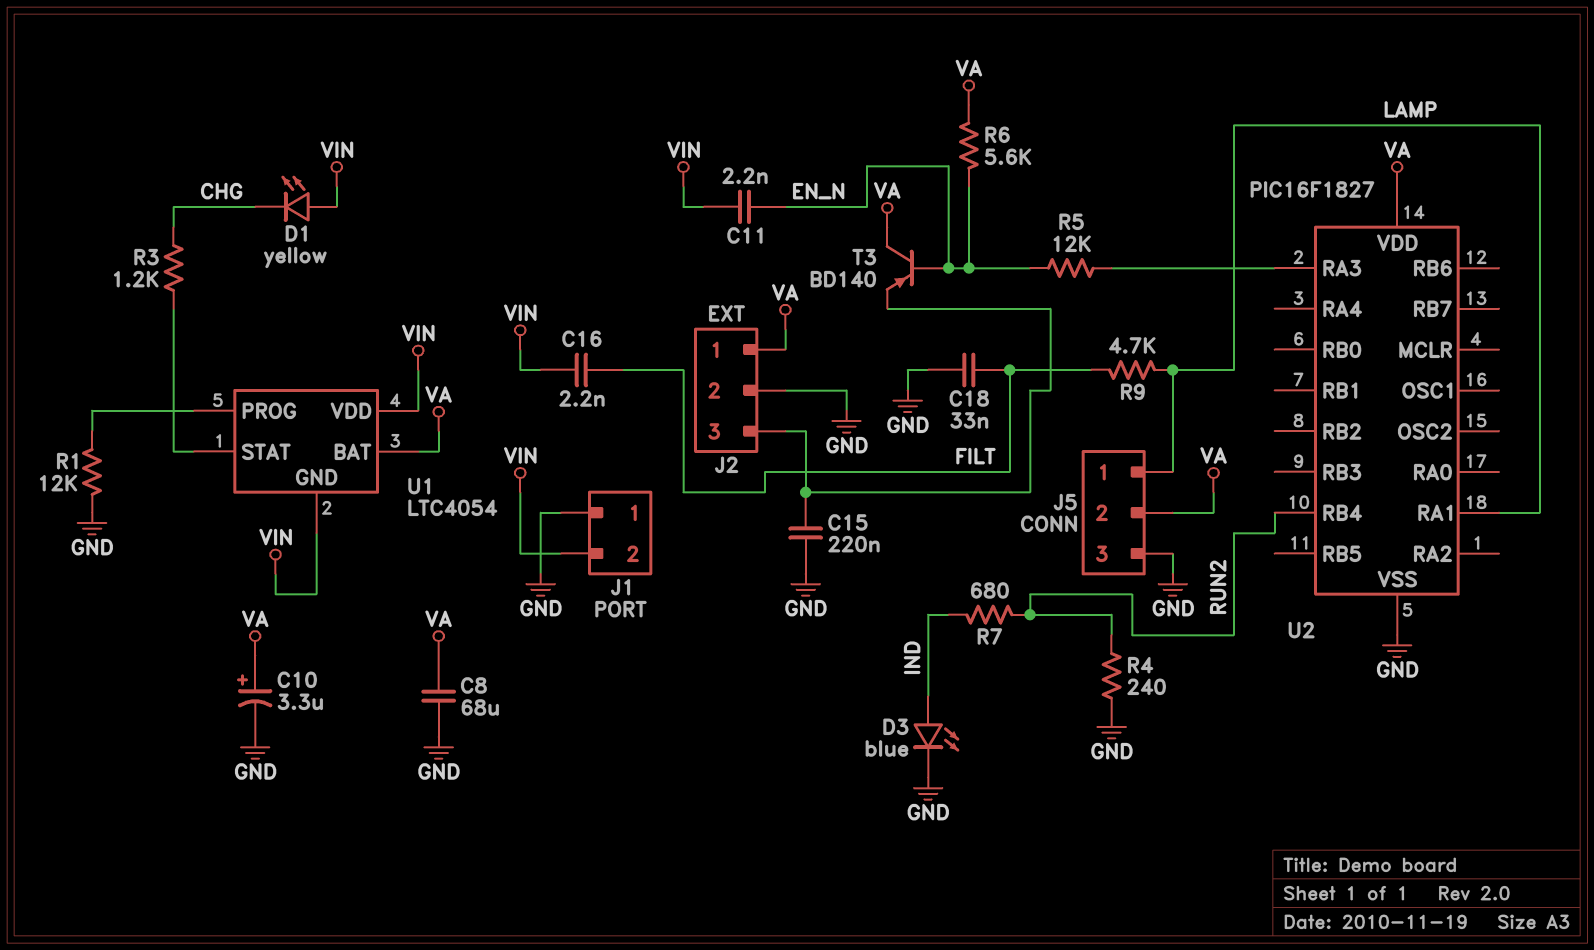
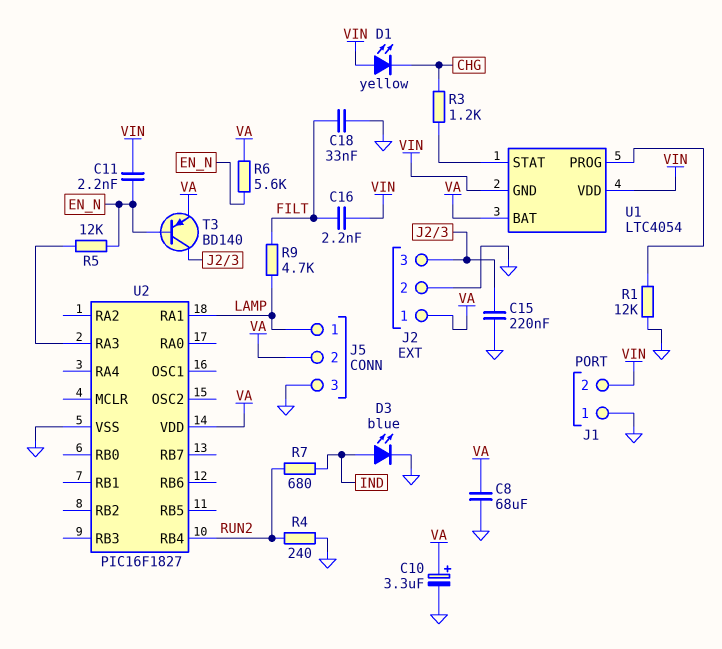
T3: PNP BD140 (B EN_N, C VA, E J2/3) -> PNP BD140 (B EN_N, C J2/3, E VA)

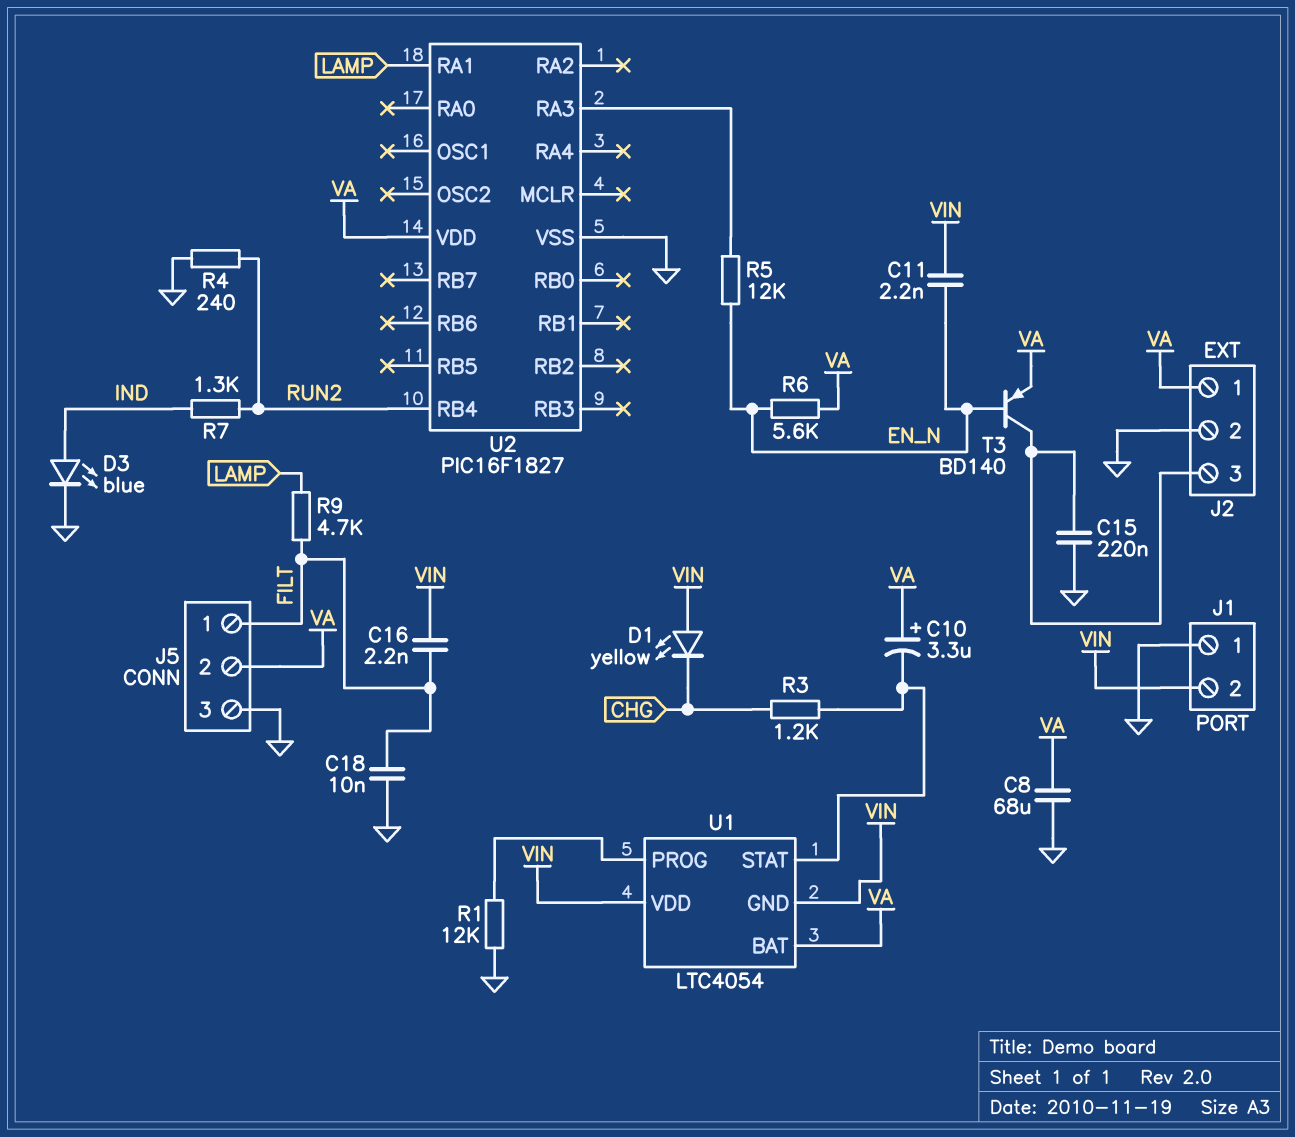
C10: 3.3uF (plus VA, minus GND) -> 3.3uF (plus VA, minus U1/STAT)
C18: 33nF (FILT, GND) -> 10nF (FILT, GND)
J5 pin 1: LAMP -> FILT
R7: 680 (IND, RUN2) -> 1.3k (IND, RUN2)

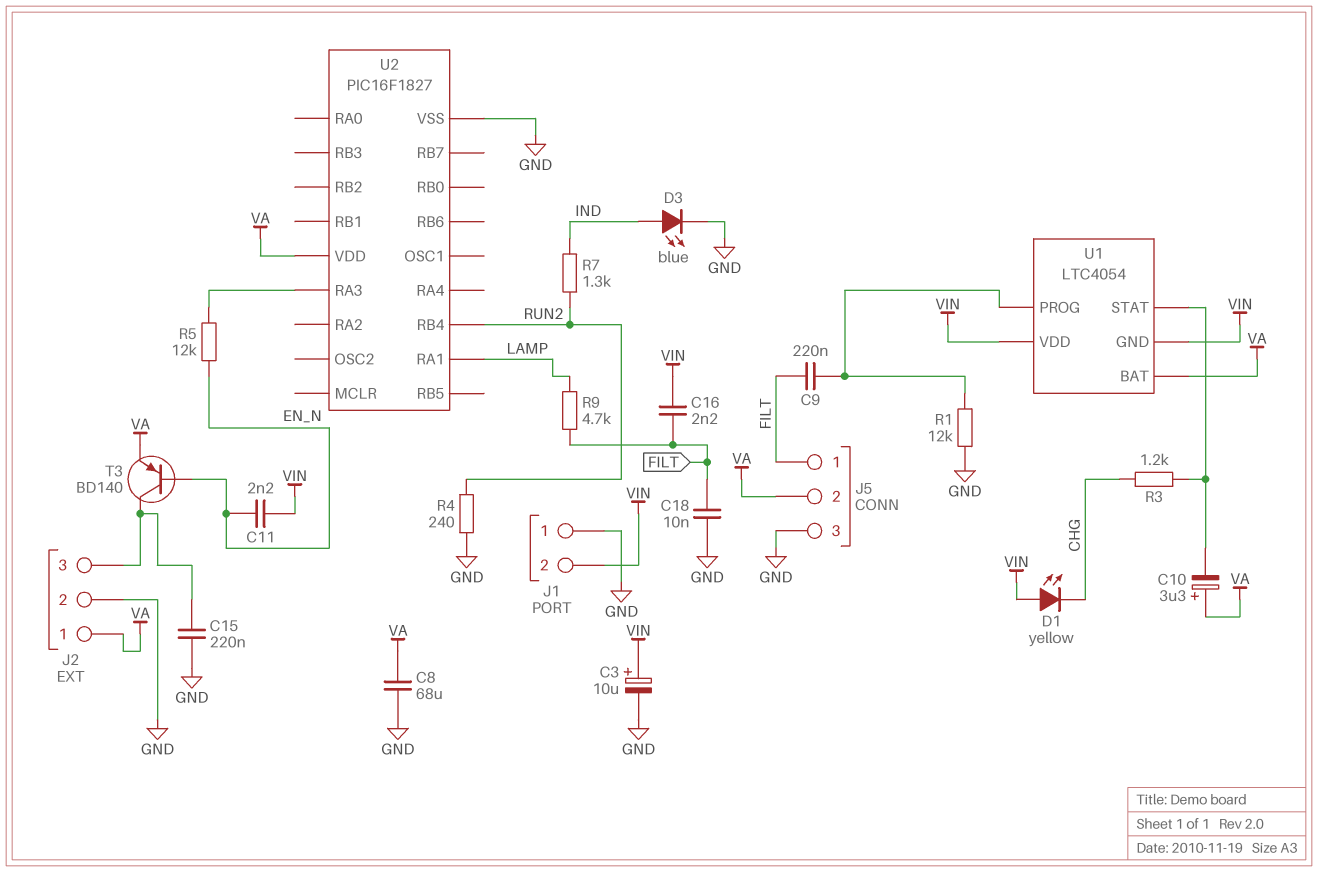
C3: none -> 10uF (plus VIN, minus GND)
C9: none -> 220nF (FILT, U1/PROG)
R6: 5.6k (EN_N, VA) -> none

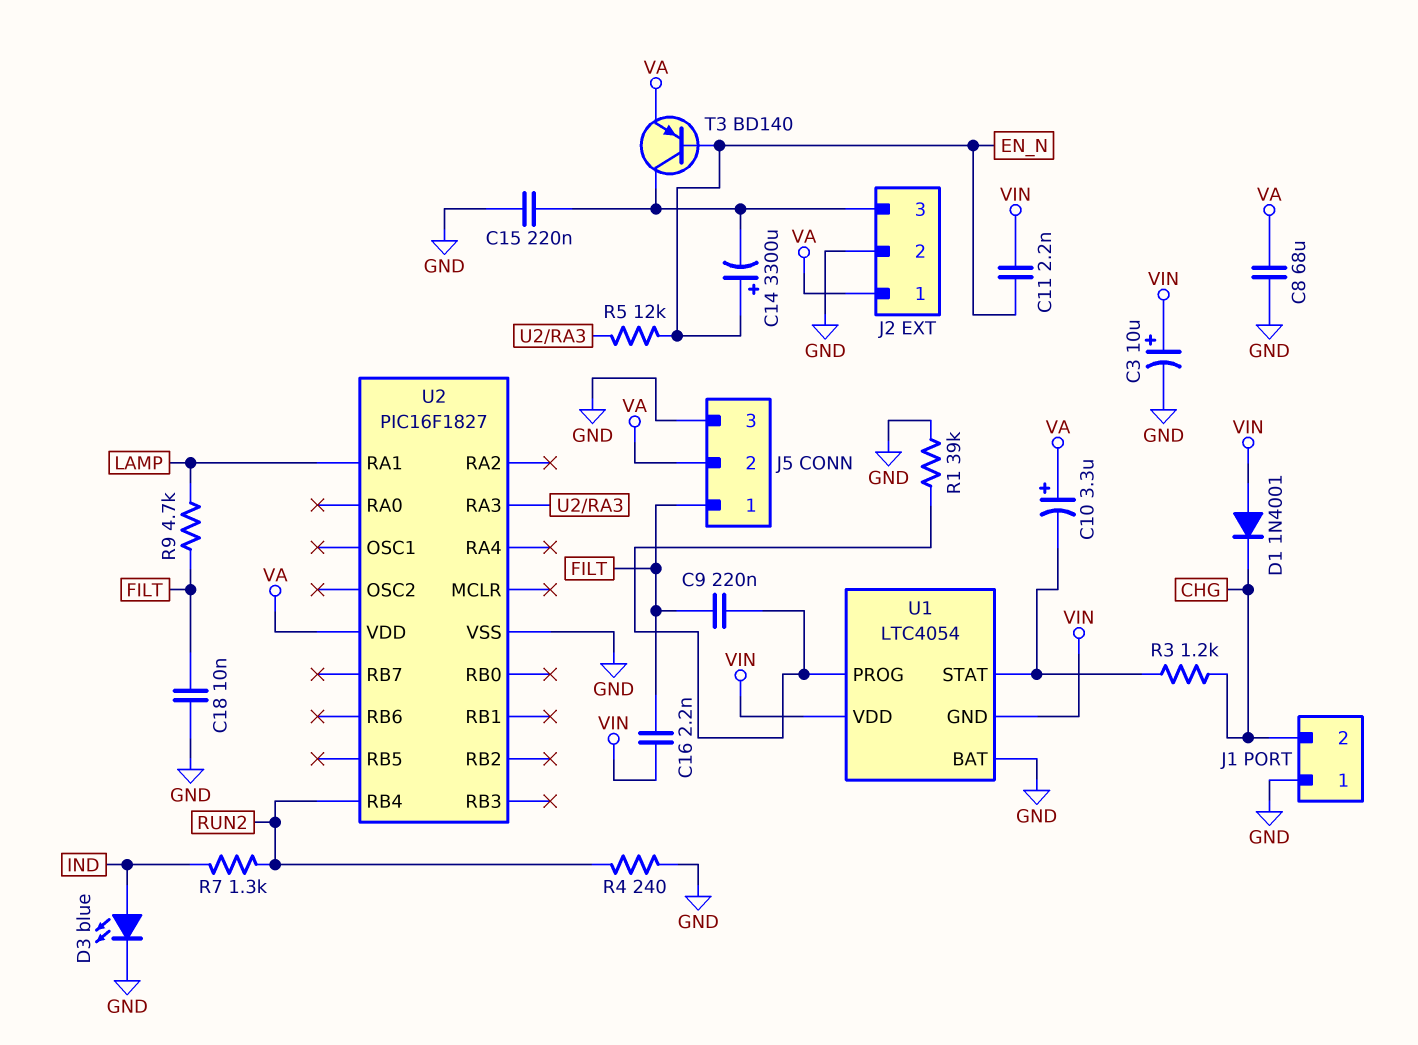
C14: none -> 3300uF (plus EN_N, minus J2/3)
D1: LED yellow (A VIN, K CHG) -> diode 1N4001 (A VIN, K CHG)
J1 pin 2: VIN -> CHG
R1: 12k (GND, U1/PROG) -> 39k (GND, U1/PROG)
U1 pin BAT: VA -> GND

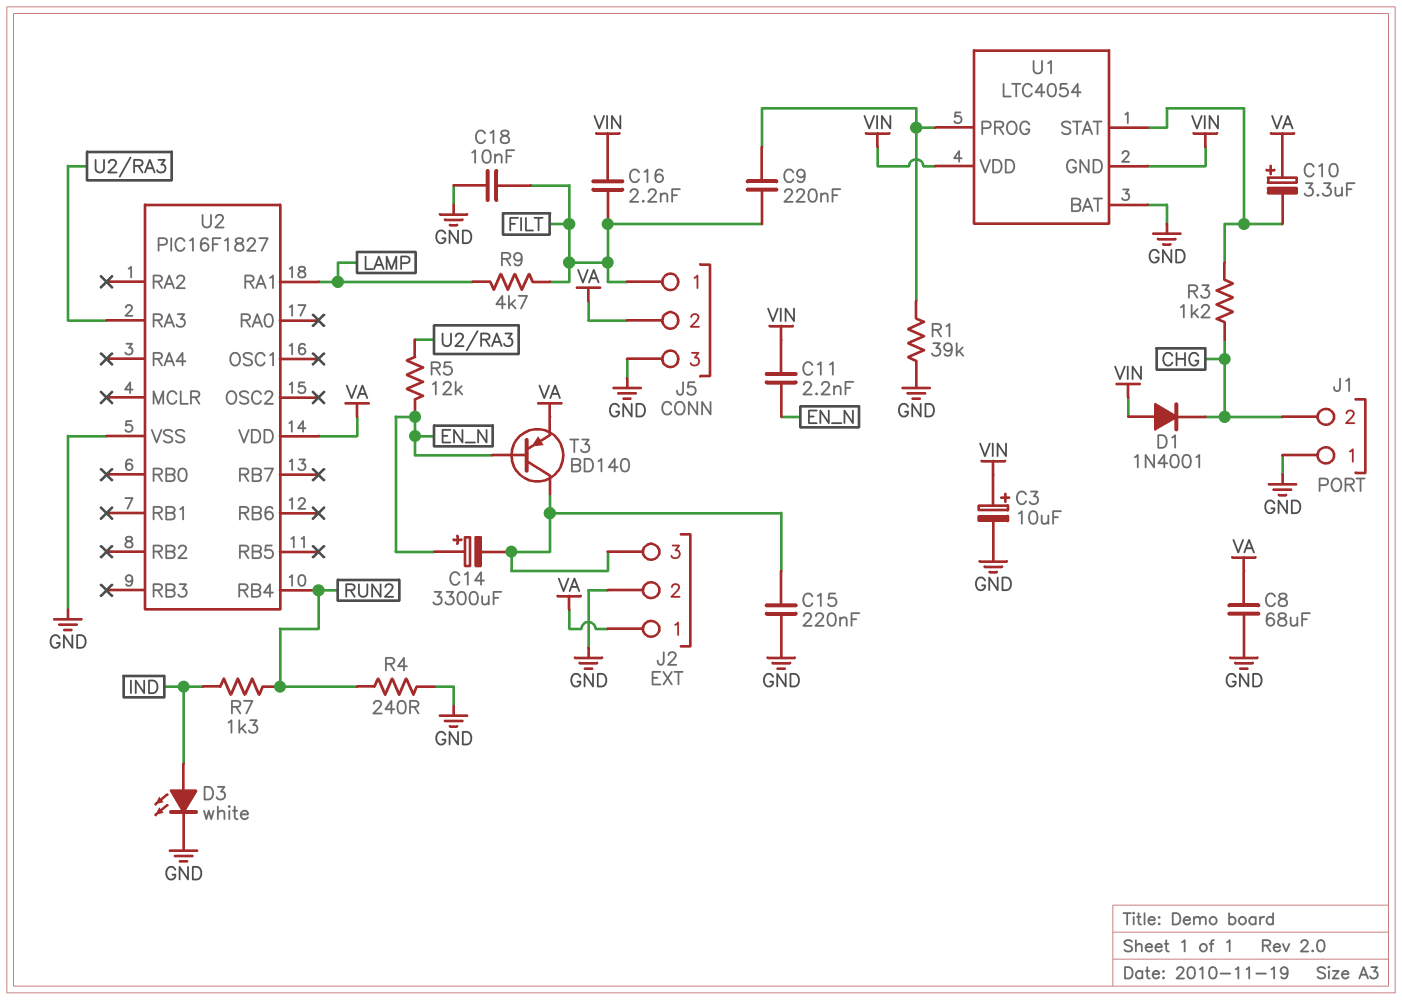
D3: LED blue (A IND, K GND) -> LED white (A IND, K GND)

